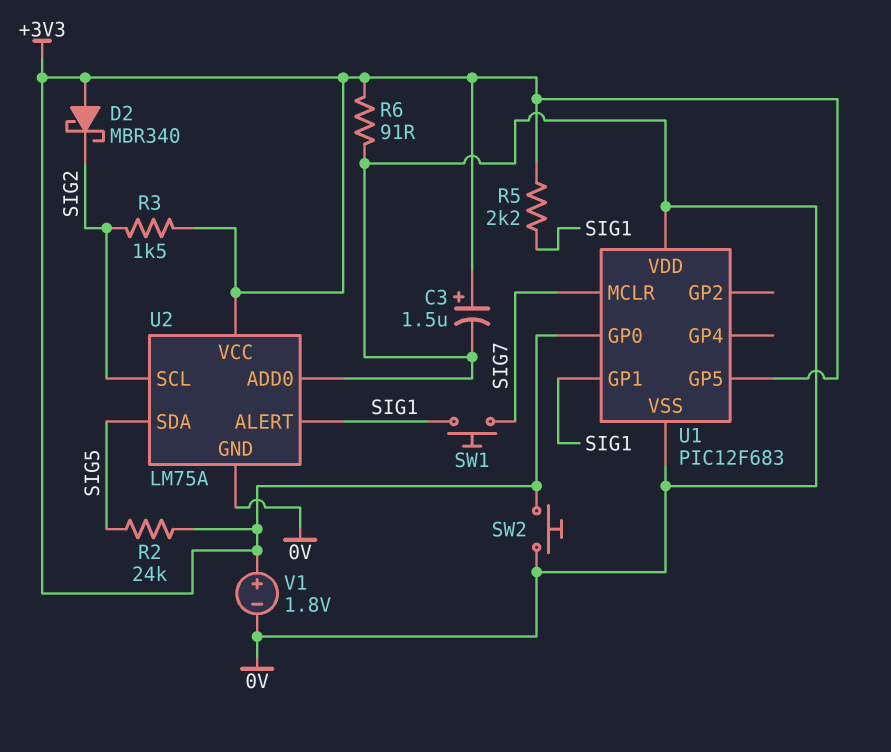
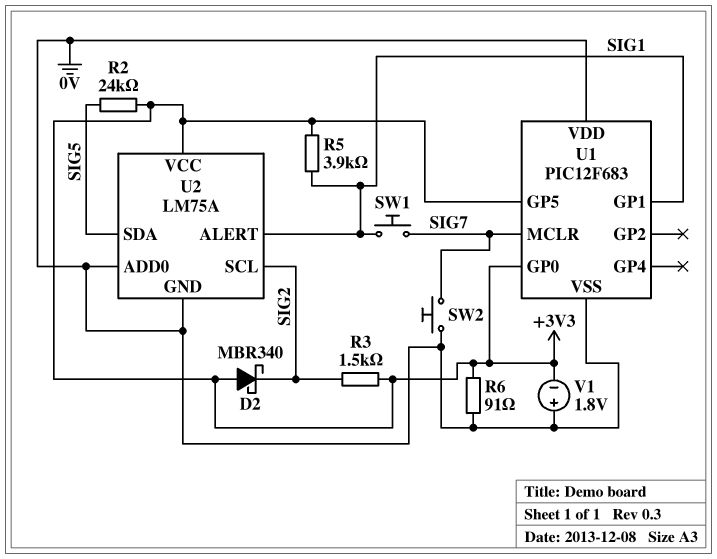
C3: 1.5uF (plus +3V3, minus 0V) -> none
R5: 2.2k (+3V3, SIG1) -> 3.9k (+3V3, SIG1)
SW2: button (+3V3, 0V) -> button (0V, SIG7)
V1: 1.8V (plus +3V3, minus 0V) -> 1.8V (plus 0V, minus +3V3)

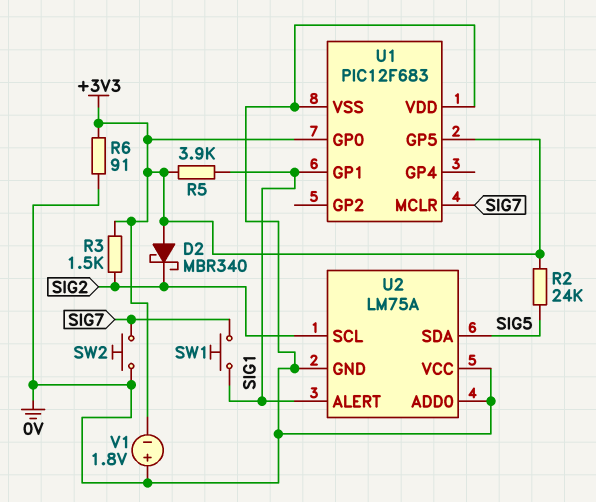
U2 pin VCC: +3V3 -> 0V

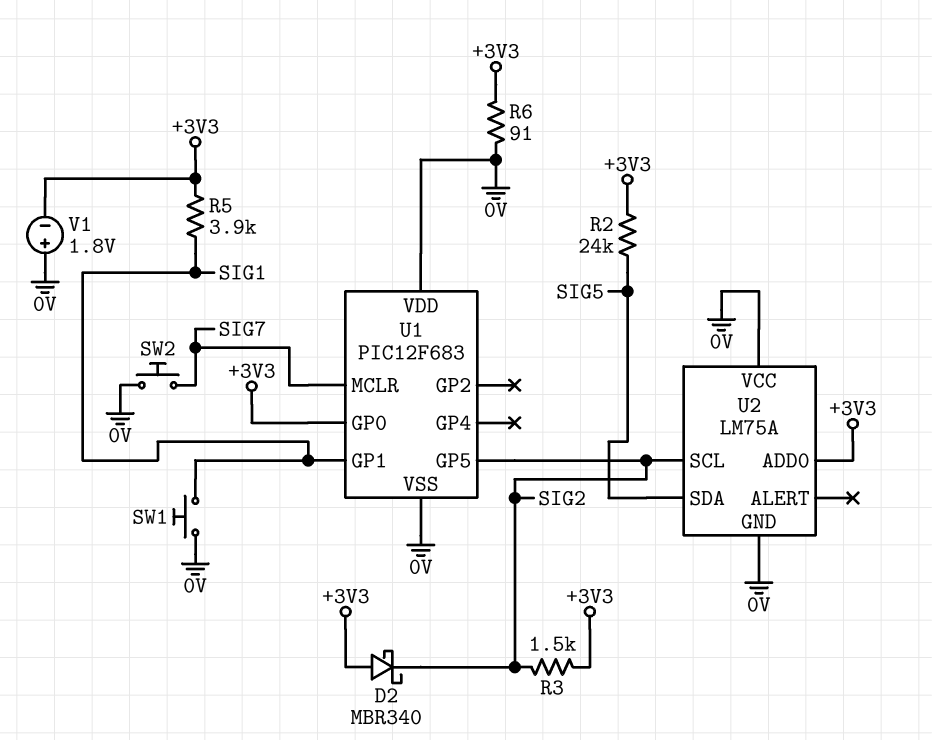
SW1: button (SIG1, SIG7) -> button (0V, SIG1)
U1 pin GP5: +3V3 -> SIG2
U2 pin ADD0: 0V -> +3V3
U2 pin ALERT: SIG1 -> none

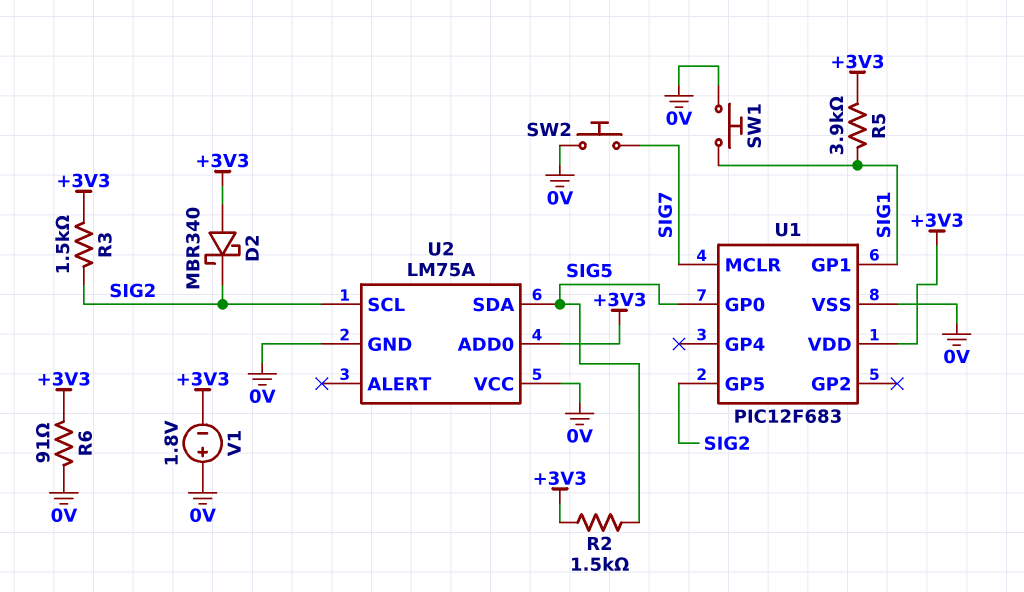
R2: 24k (+3V3, SIG5) -> 1.5k (+3V3, SIG5)
U1 pin GP0: +3V3 -> SIG5
U1 pin VDD: 0V -> +3V3

